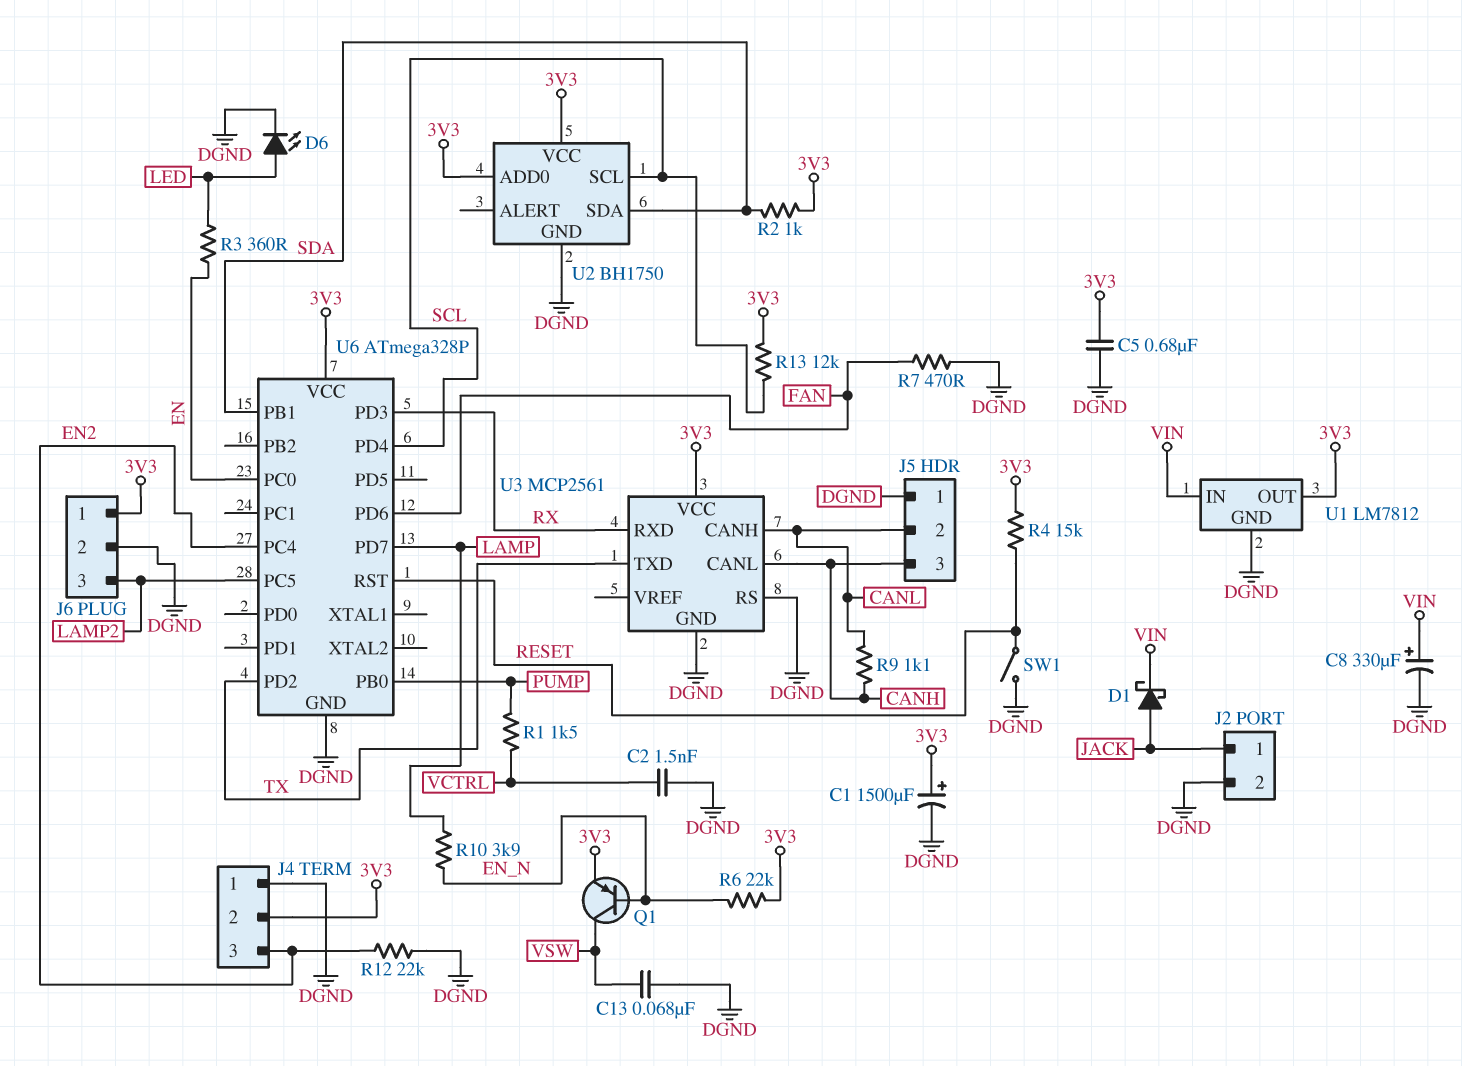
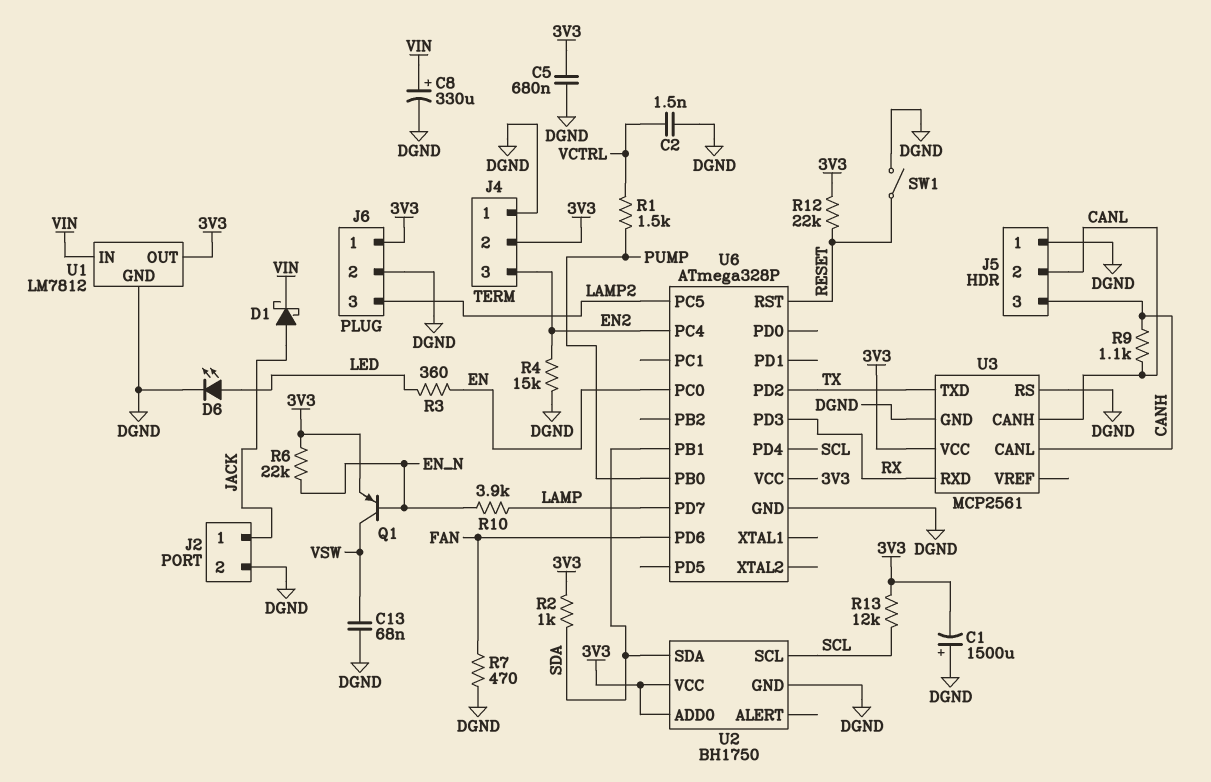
C1: 1500uF (plus 3V3, minus DGND) -> 1500uF (plus DGND, minus 3V3)
R4: 15k (3V3, RESET) -> 15k (DGND, EN2)
R12: 22k (DGND, EN2) -> 22k (3V3, RESET)

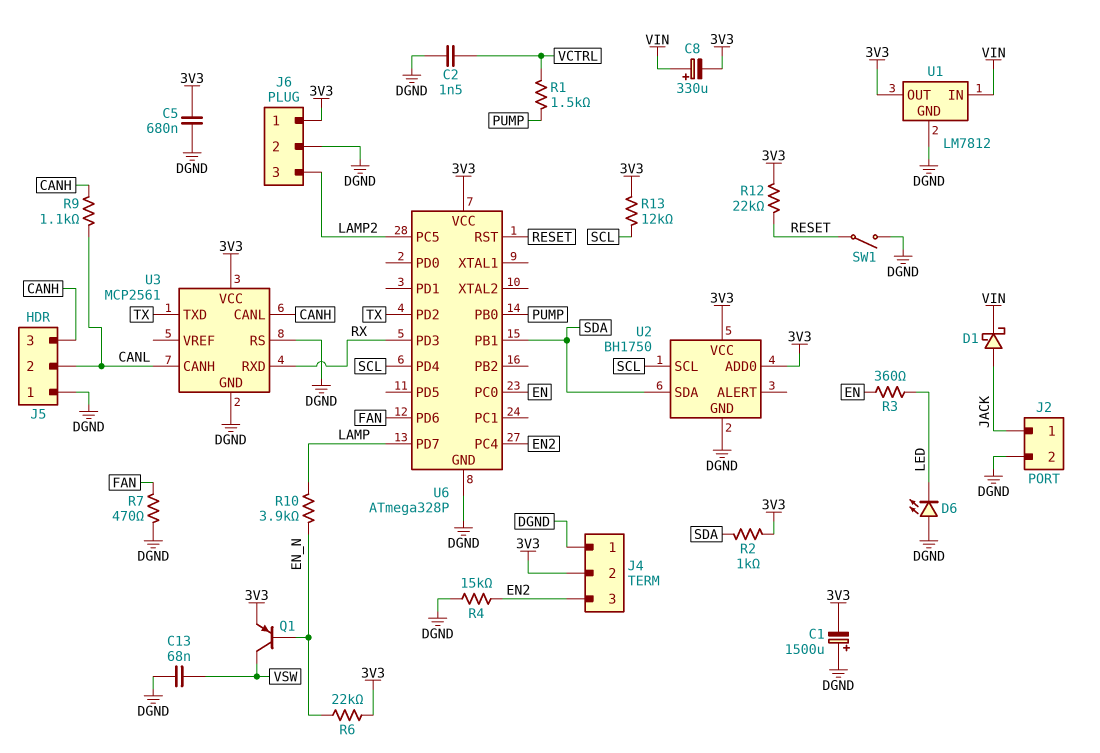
C8: 330uF (plus VIN, minus DGND) -> 330uF (plus VIN, minus 3V3)
D6: LED (A LED, K DGND) -> LED (A DGND, K LED)

